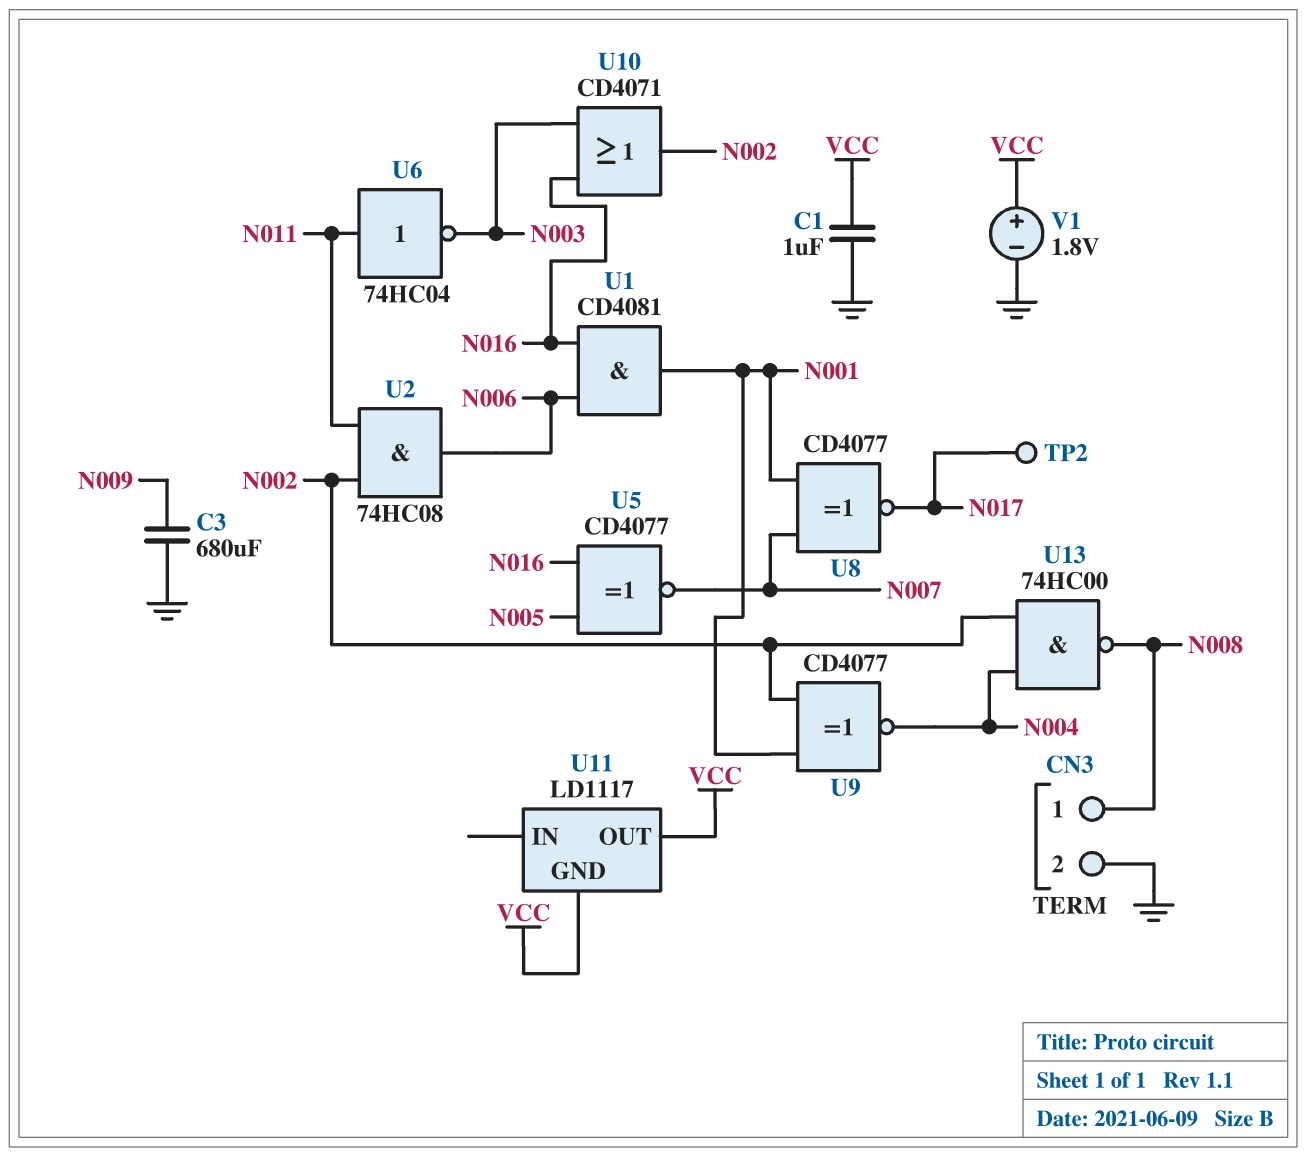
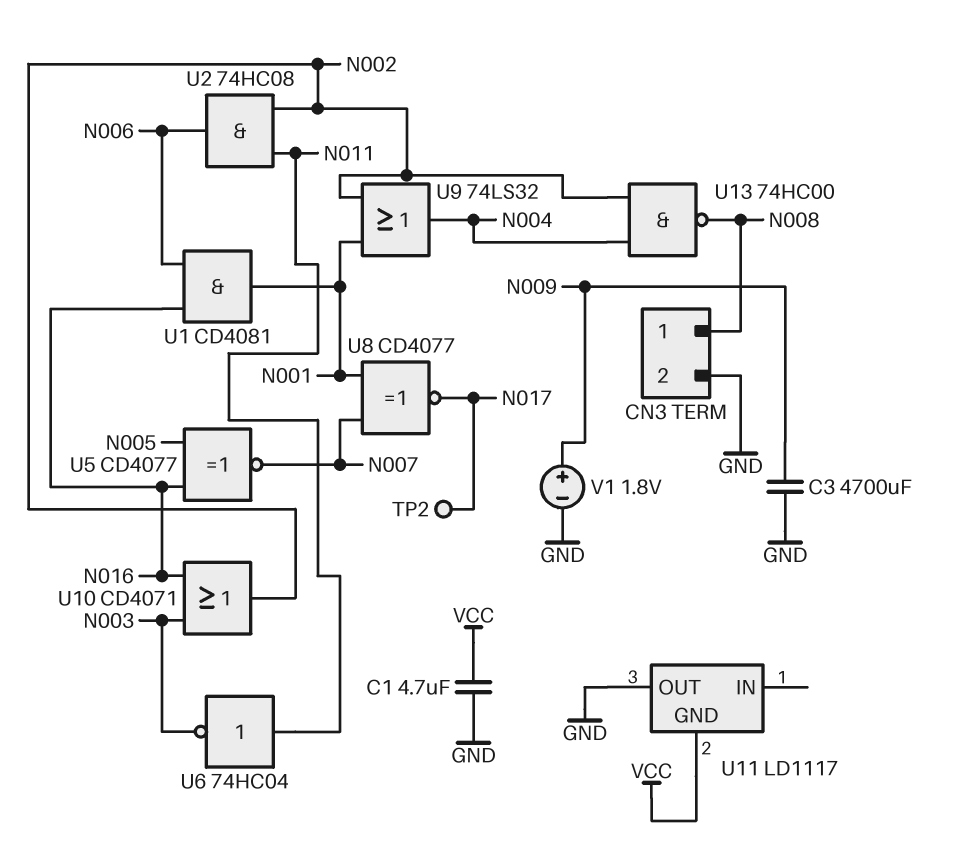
C1: 1uF (GND, VCC) -> 4.7uF (GND, VCC)
C3: 680uF (GND, N009) -> 4700uF (GND, N009)
U9: XNOR CD4077 (in N001, in N002, out N004) -> OR 74LS32 (in N001, in N002, out N004)
U11 pin OUT: VCC -> GND
V1: 1.8V (plus VCC, minus GND) -> 1.8V (plus N009, minus GND)

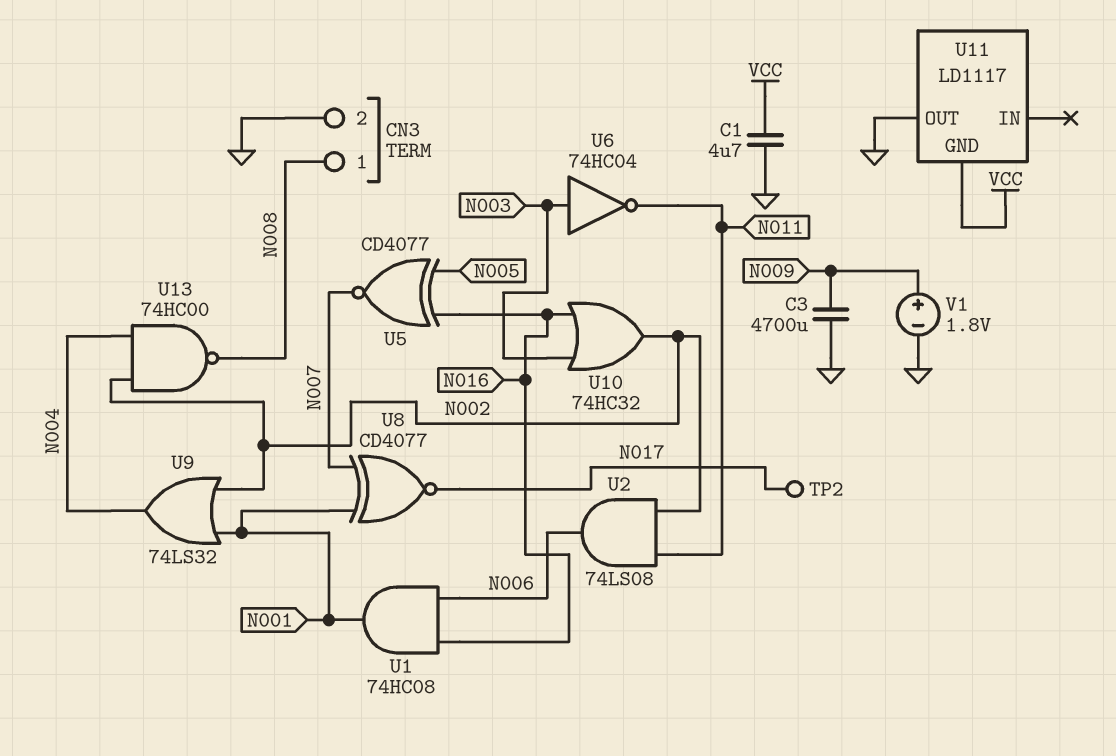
U1: AND CD4081 (in N006, in N016, out N001) -> AND 74HC08 (in N006, in N016, out N001)
U2: AND 74HC08 (in N002, in N011, out N006) -> AND 74LS08 (in N002, in N011, out N006)
U6: NOT 74HC04 (in N011, out N003) -> NOT 74HC04 (in N003, out N011)
U10: OR CD4071 (in N003, in N016, out N002) -> OR 74HC32 (in N003, in N016, out N002)

